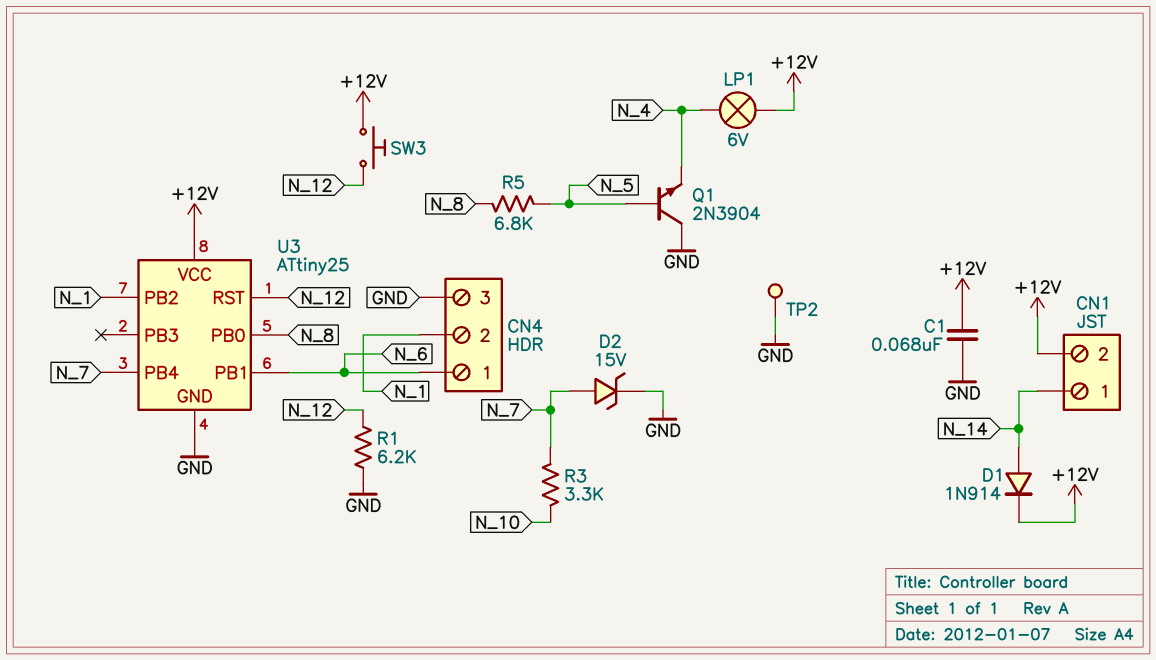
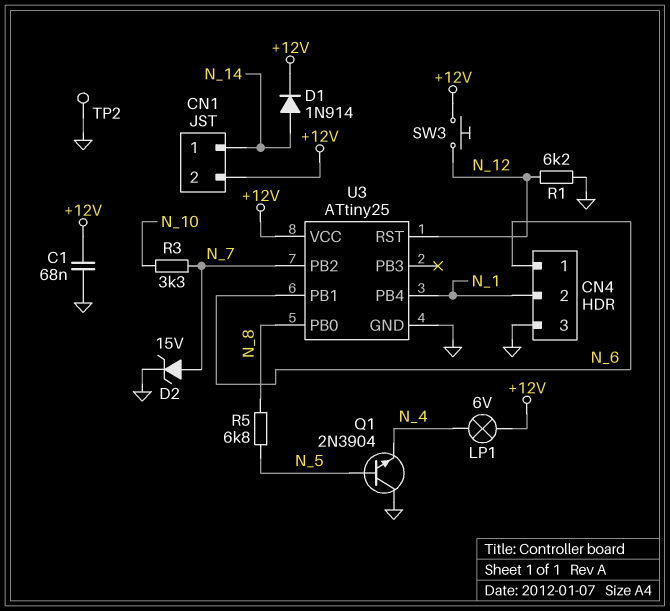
U3 pin PB2: N_1 -> N_7
U3 pin PB4: N_7 -> N_1

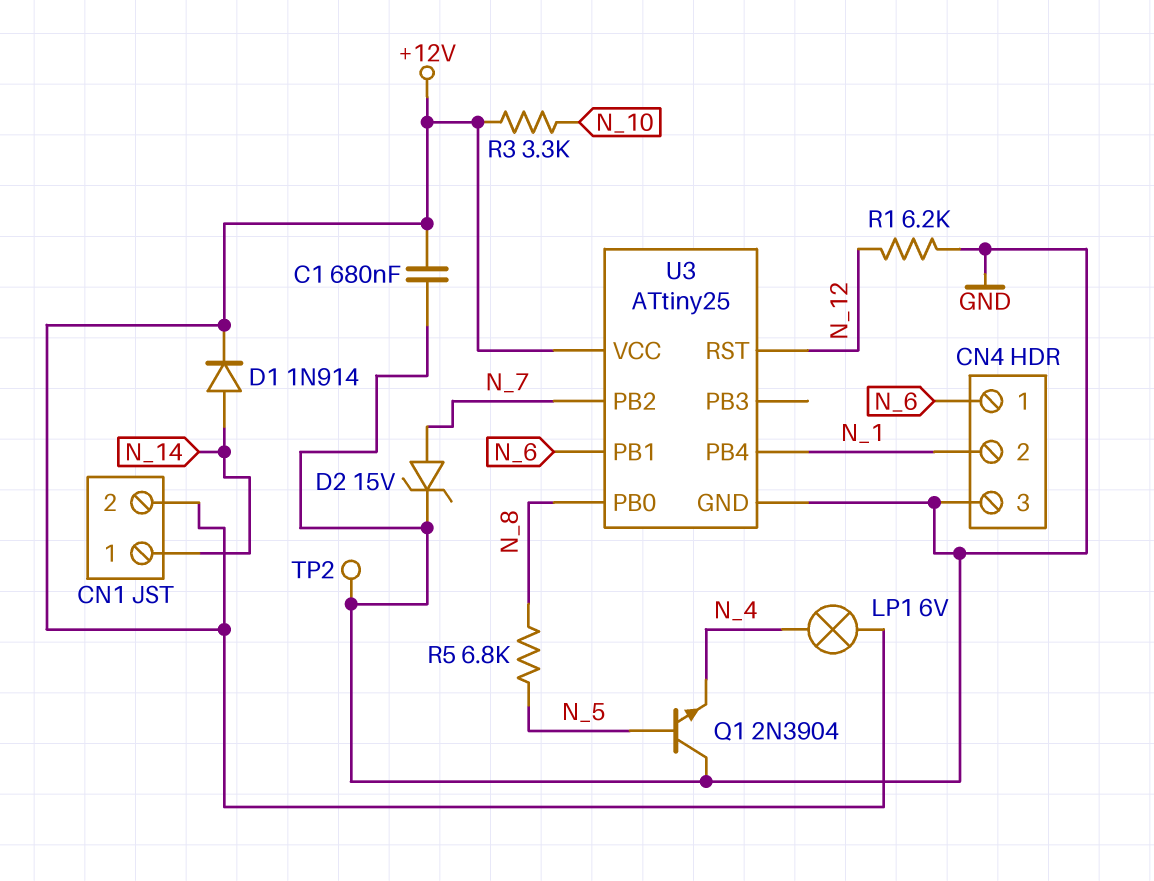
C1: 68nF (+12V, GND) -> 680nF (+12V, GND)
R3: 3.3k (N_7, N_10) -> 3.3k (+12V, N_10)
SW3: button (+12V, N_12) -> none

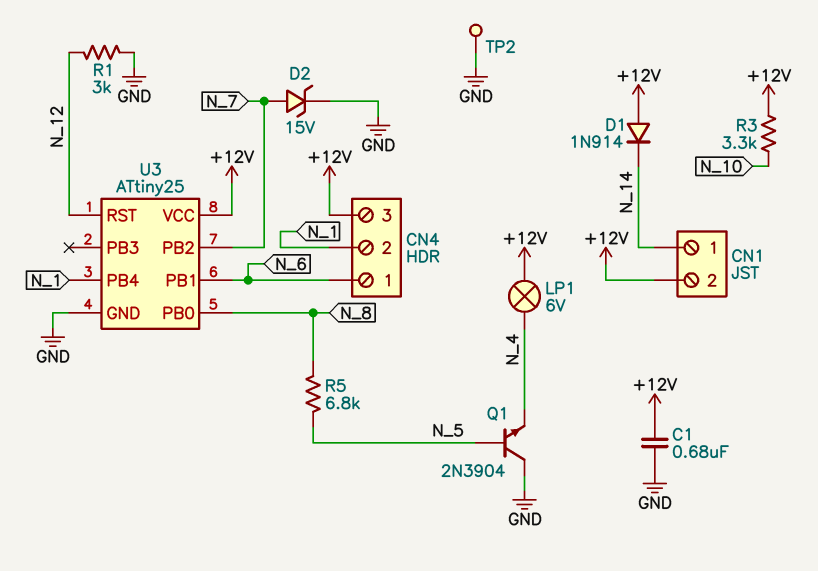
CN4 pin 3: GND -> +12V
D1: diode 1N914 (A N_14, K +12V) -> diode 1N914 (A +12V, K N_14)
R1: 6.2k (GND, N_12) -> 3k (GND, N_12)

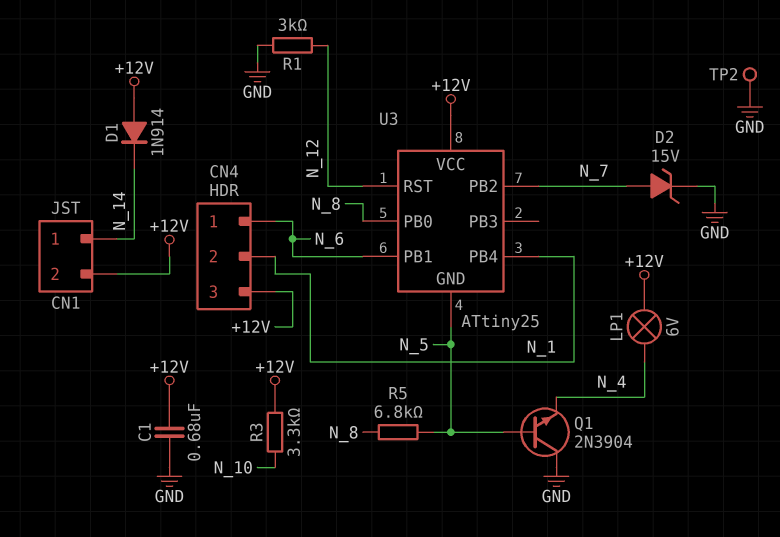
U3 pin GND: GND -> N_5

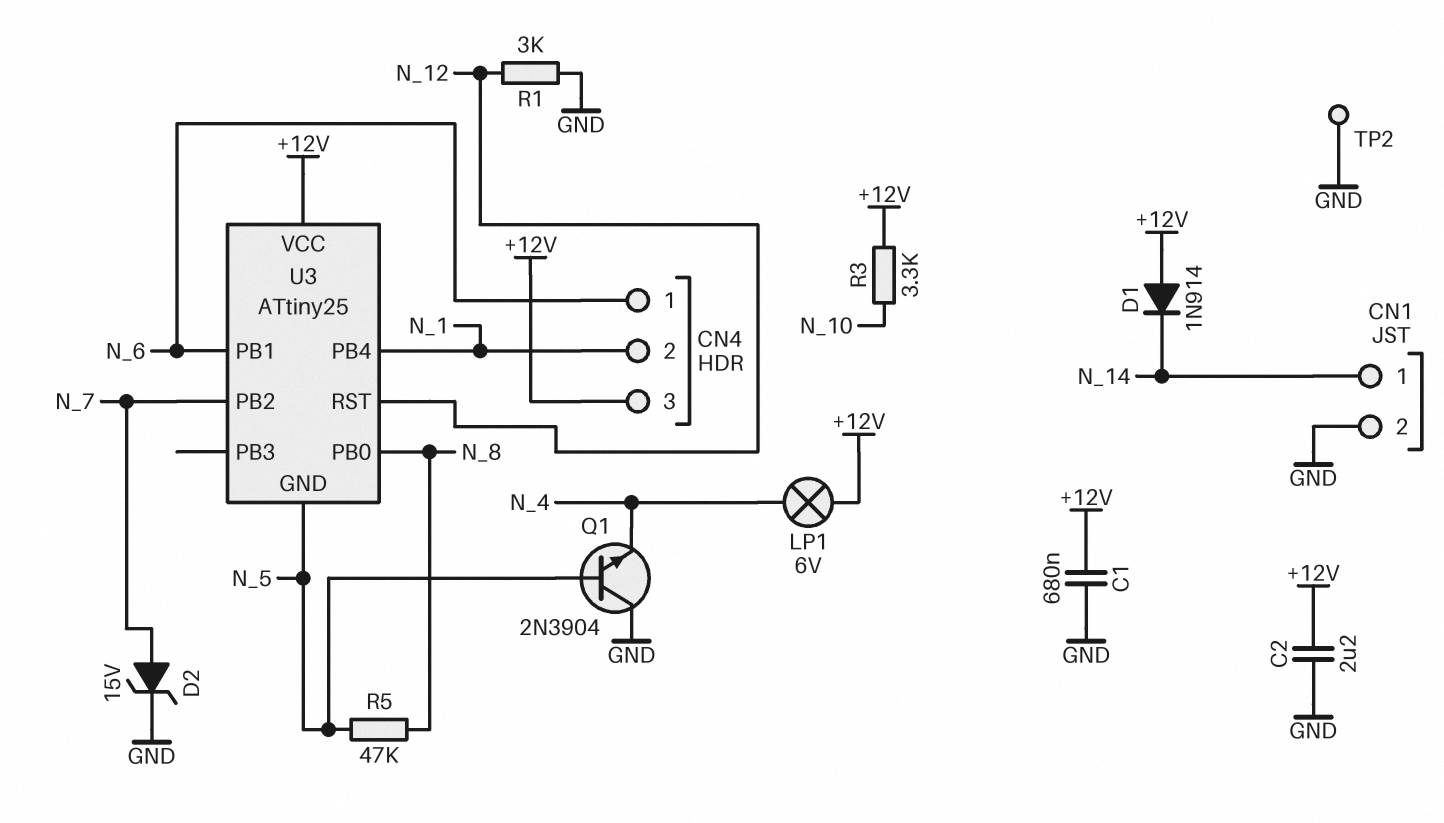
C2: none -> 2.2uF (+12V, GND)
CN1 pin 2: +12V -> GND
R5: 6.8k (N_5, N_8) -> 47k (N_5, N_8)

